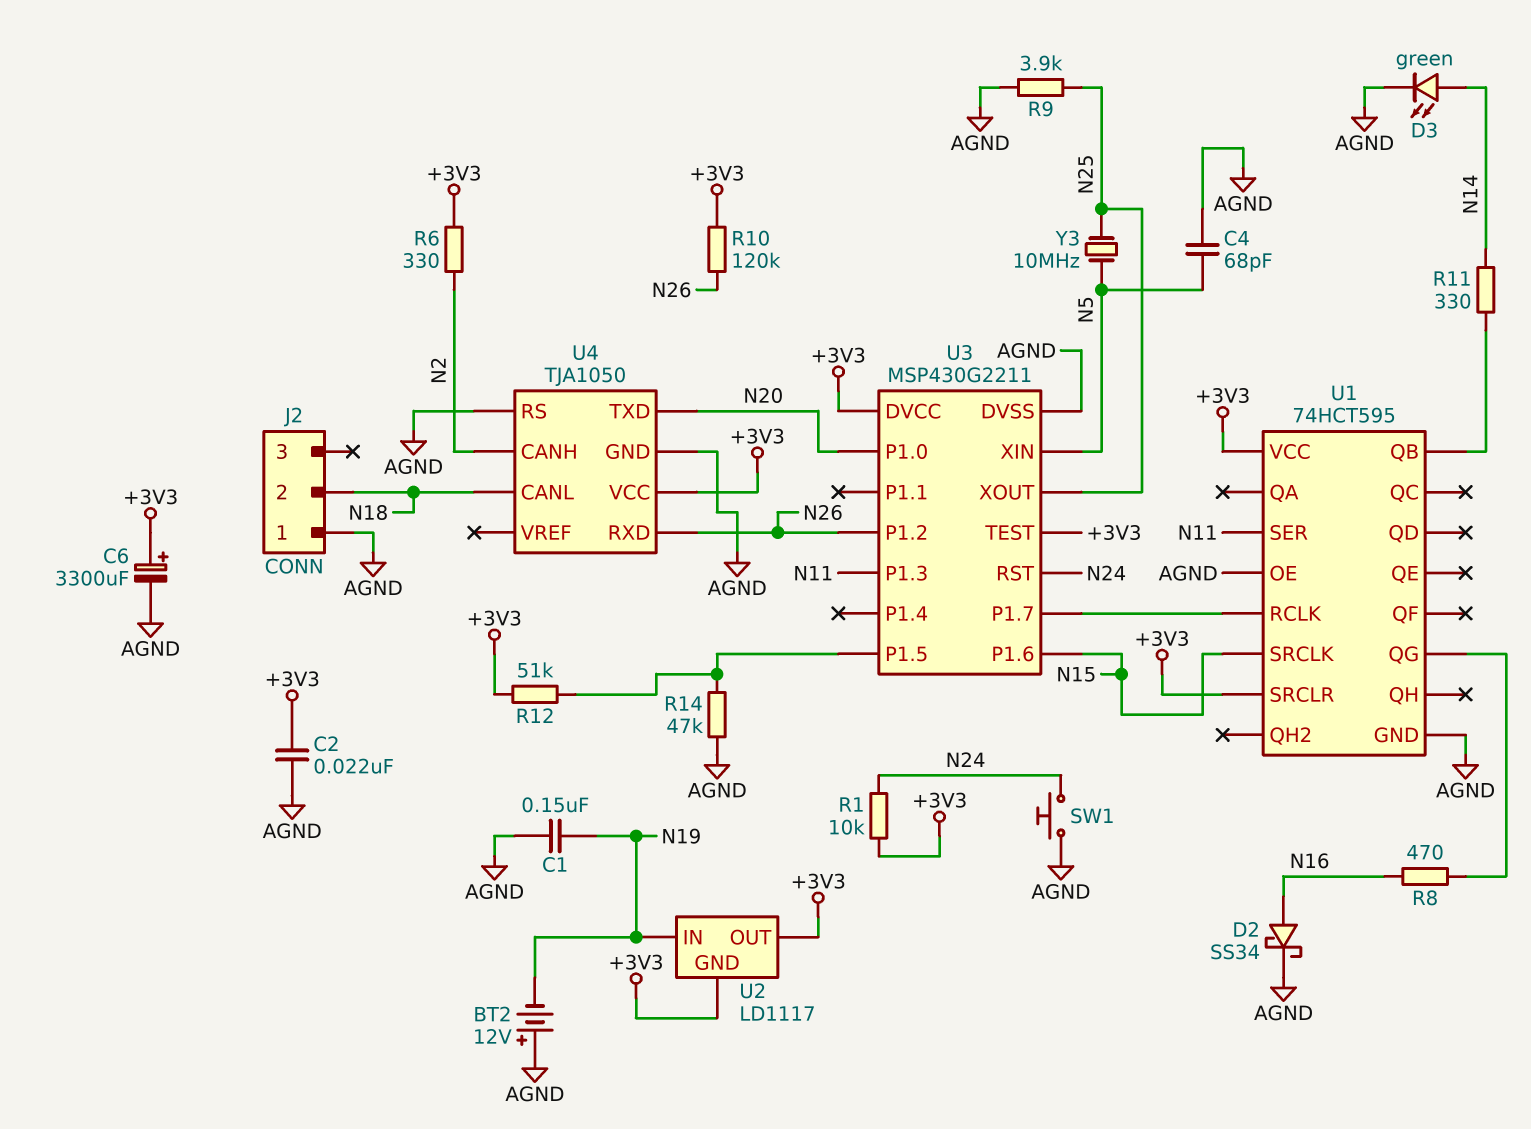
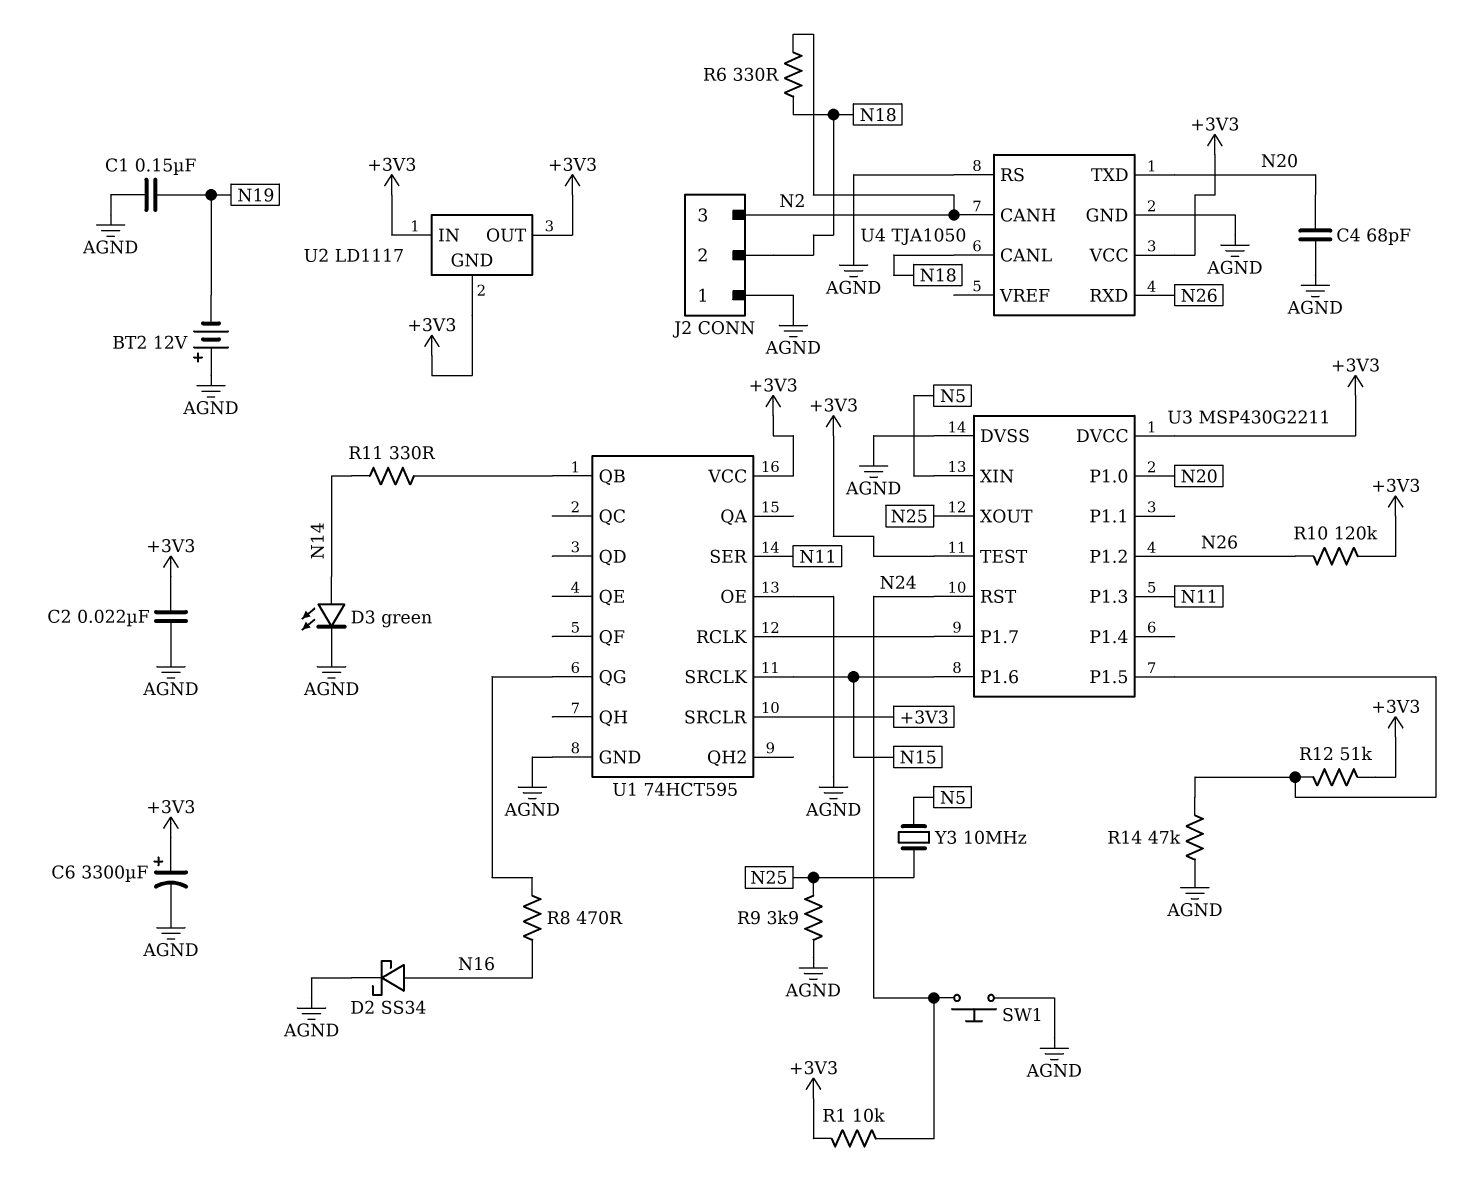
C4: 68pF (AGND, N5) -> 68pF (AGND, N20)
J2 pin 3: none -> N2
R6: 330 (+3V3, N2) -> 330 (N2, N18)
U2 pin IN: N19 -> +3V3

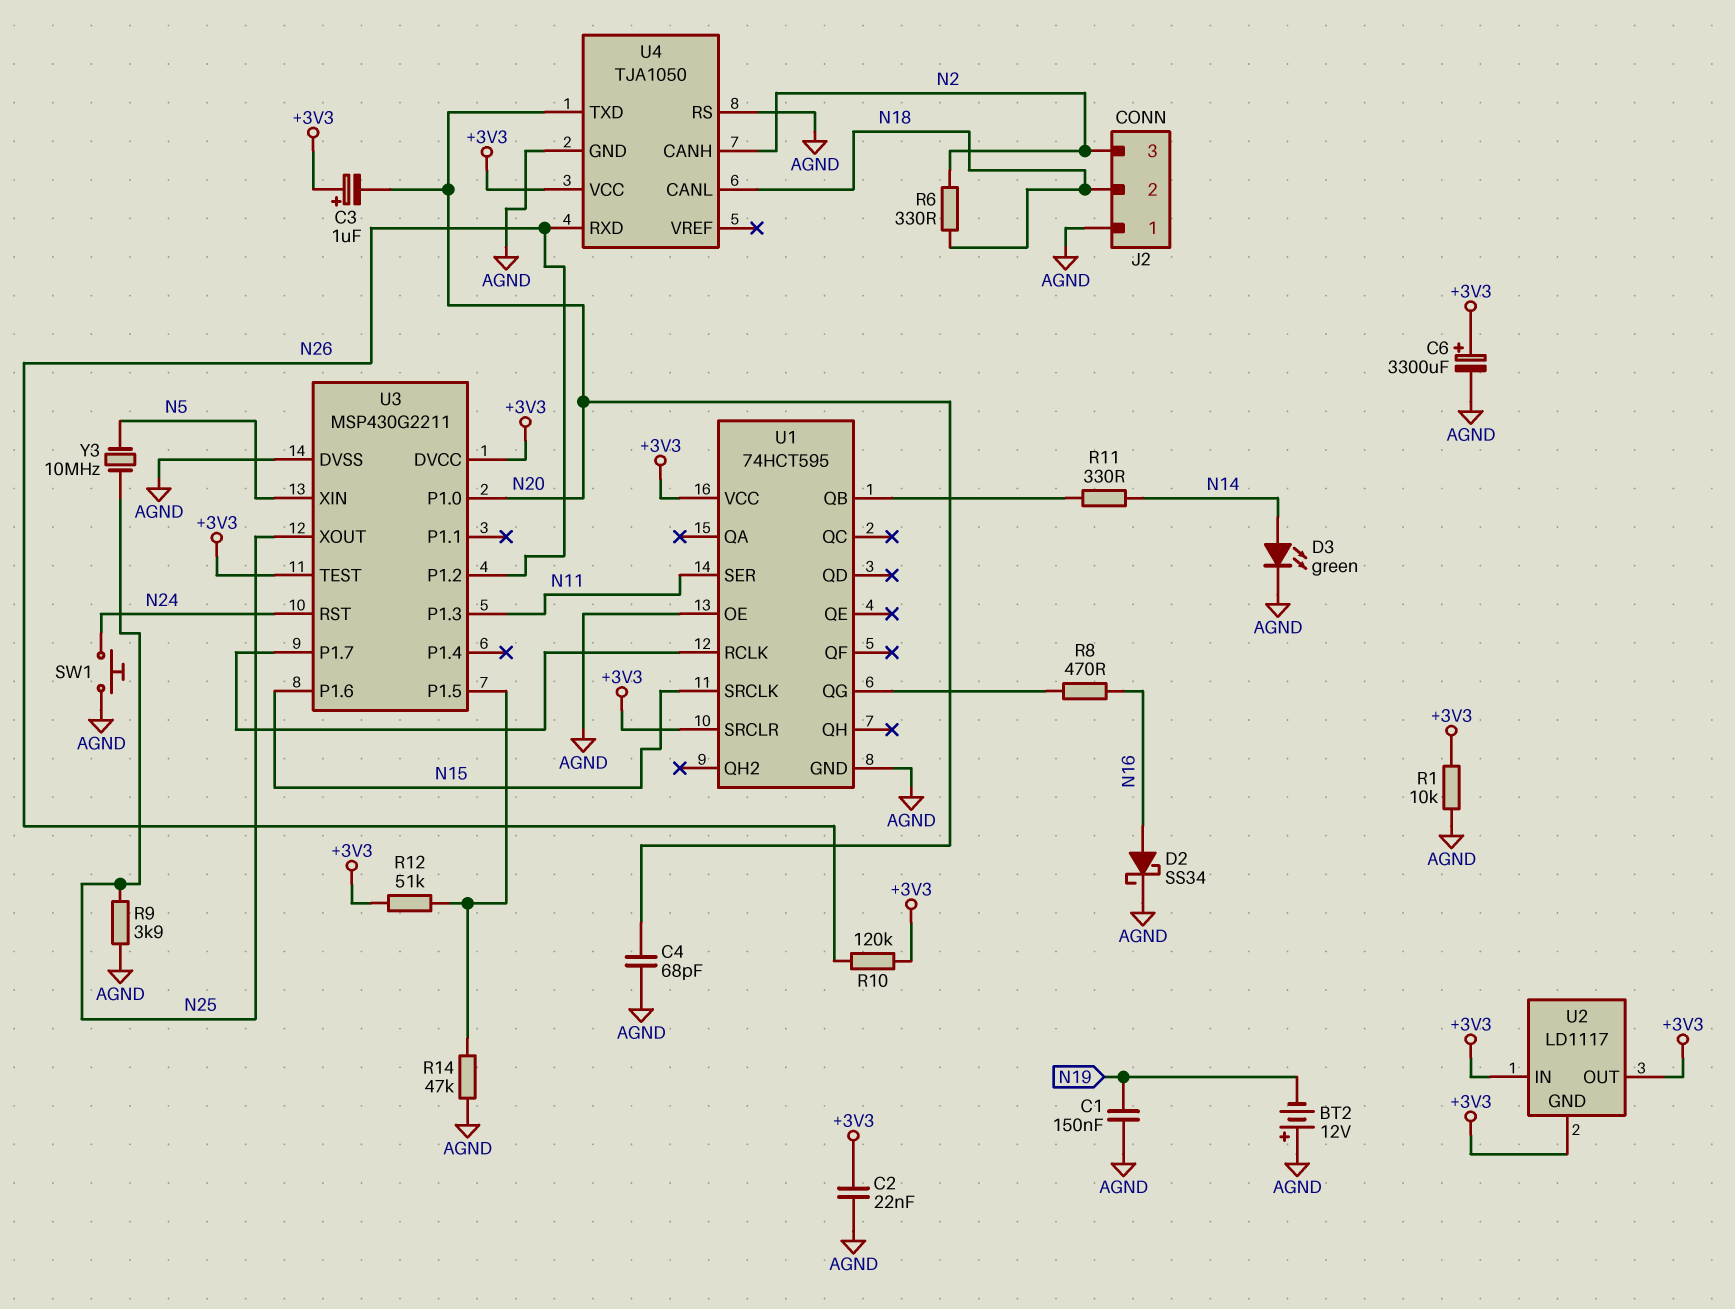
C3: none -> 1uF (plus +3V3, minus N20)
R1: 10k (+3V3, N24) -> 10k (+3V3, AGND)

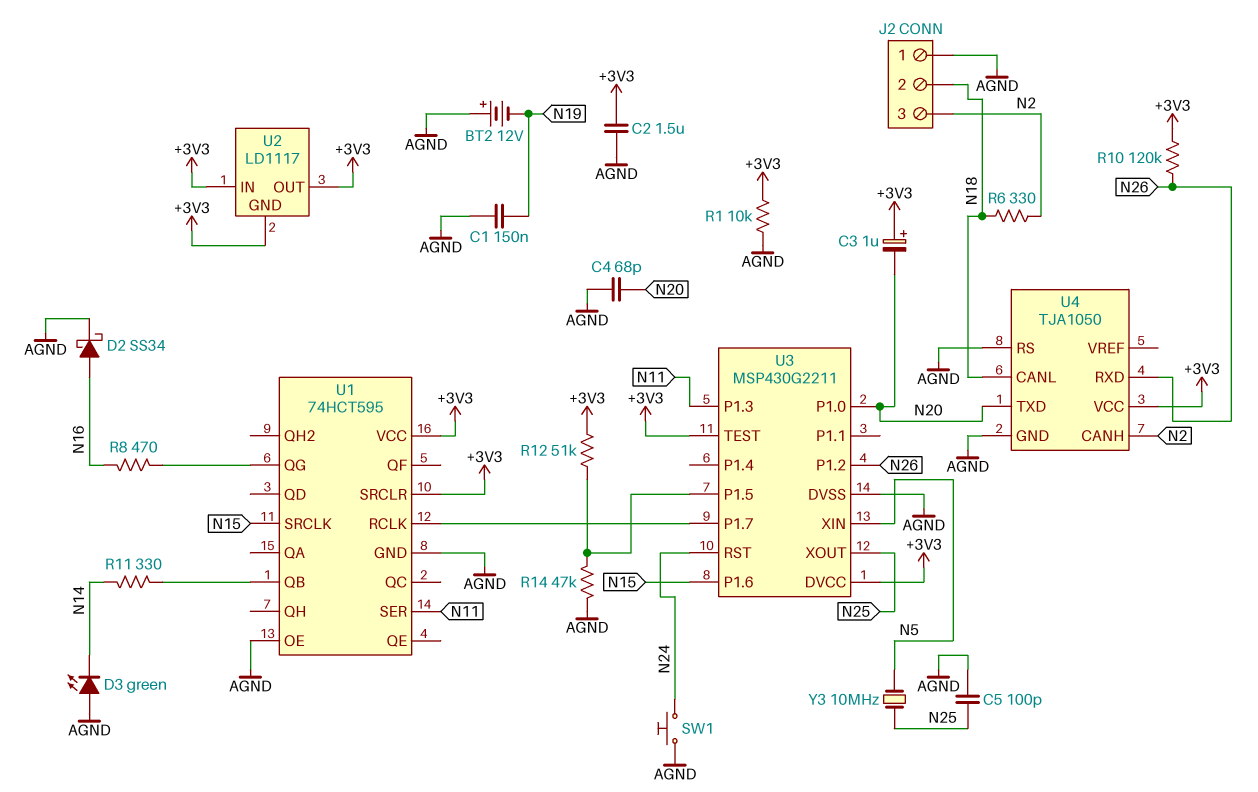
C2: 22nF (+3V3, AGND) -> 1.5uF (+3V3, AGND)
C5: none -> 100pF (AGND, N25)
C6: 3300uF (plus +3V3, minus AGND) -> none
D3: LED green (A N14, K AGND) -> LED green (A AGND, K N14)
R9: 3.9k (AGND, N25) -> none

